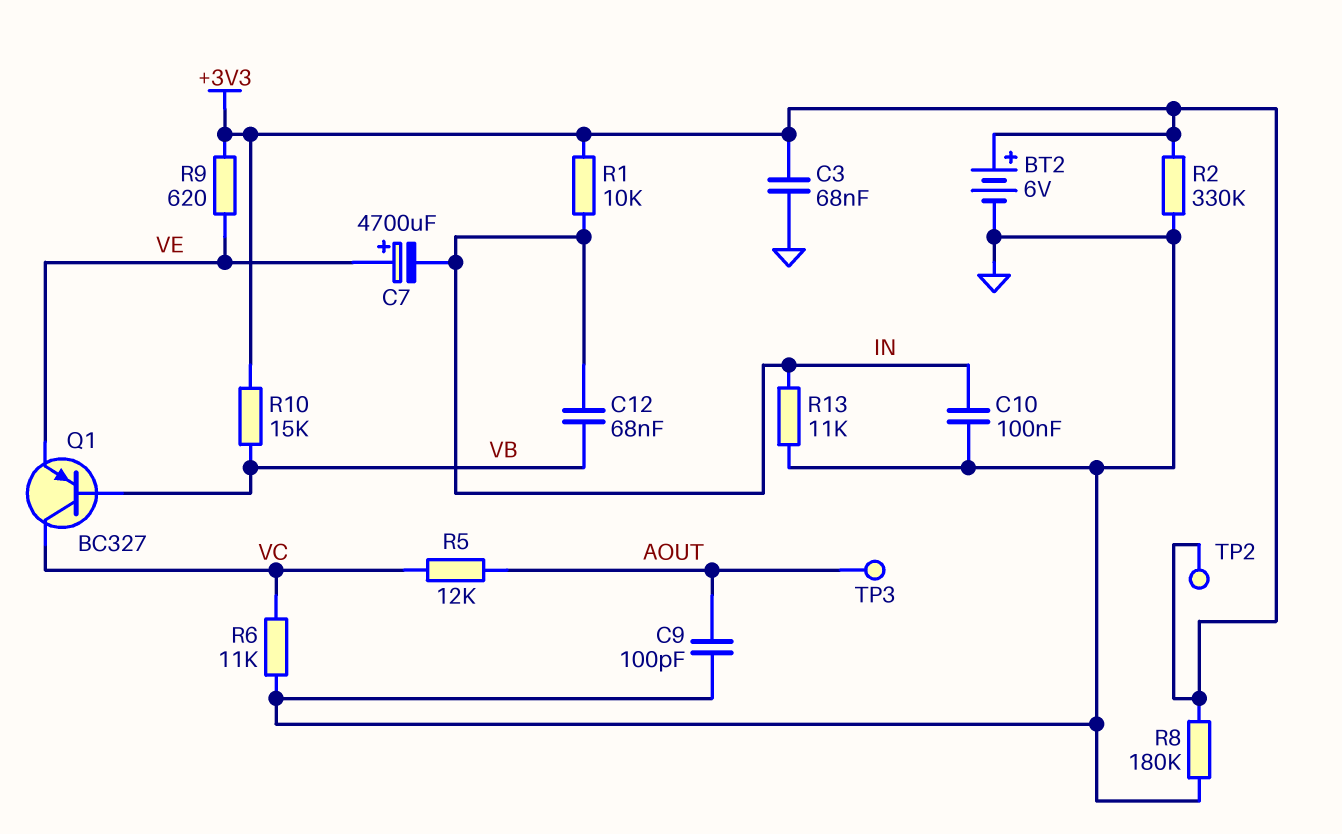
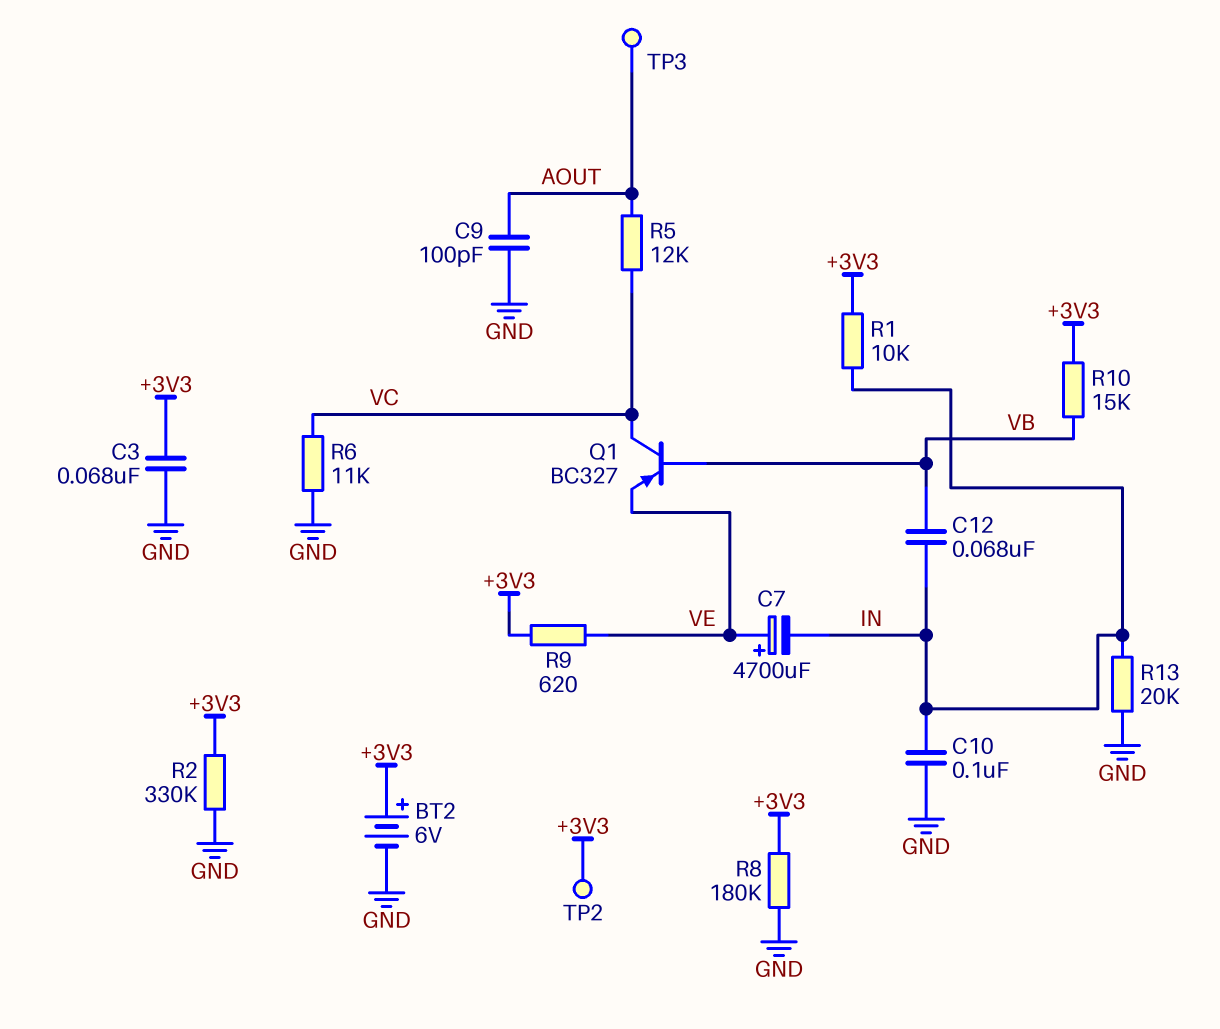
R13: 11k (GND, IN) -> 20k (GND, IN)

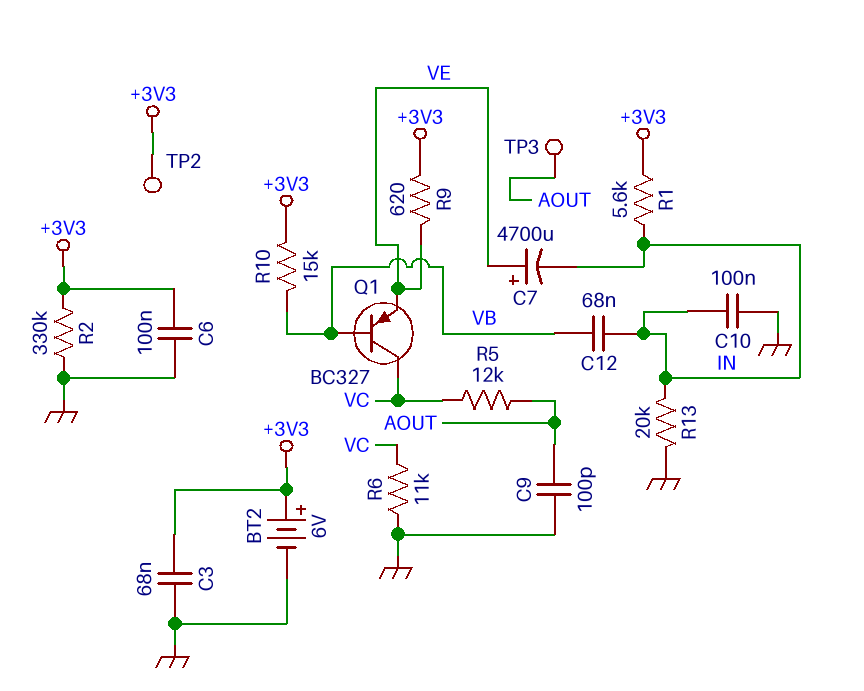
C6: none -> 100nF (+3V3, GND)
R1: 10k (+3V3, IN) -> 5.6k (+3V3, IN)
R8: 180k (+3V3, GND) -> none

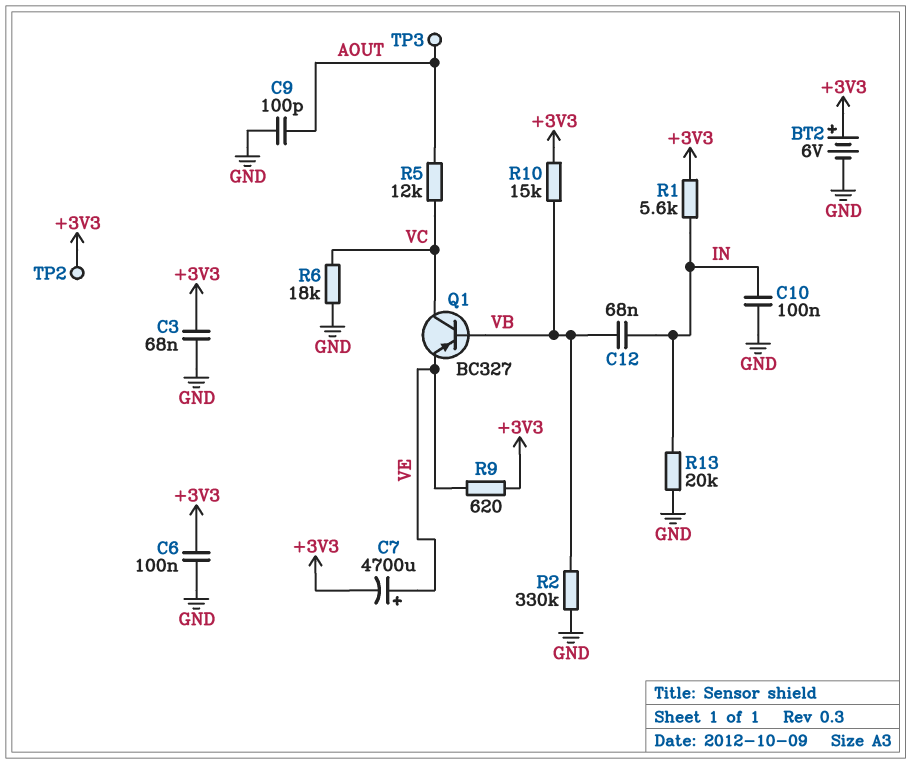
C7: 4700uF (plus VE, minus IN) -> 4700uF (plus VE, minus +3V3)
R2: 330k (+3V3, GND) -> 330k (GND, VB)
R6: 11k (GND, VC) -> 18k (GND, VC)

